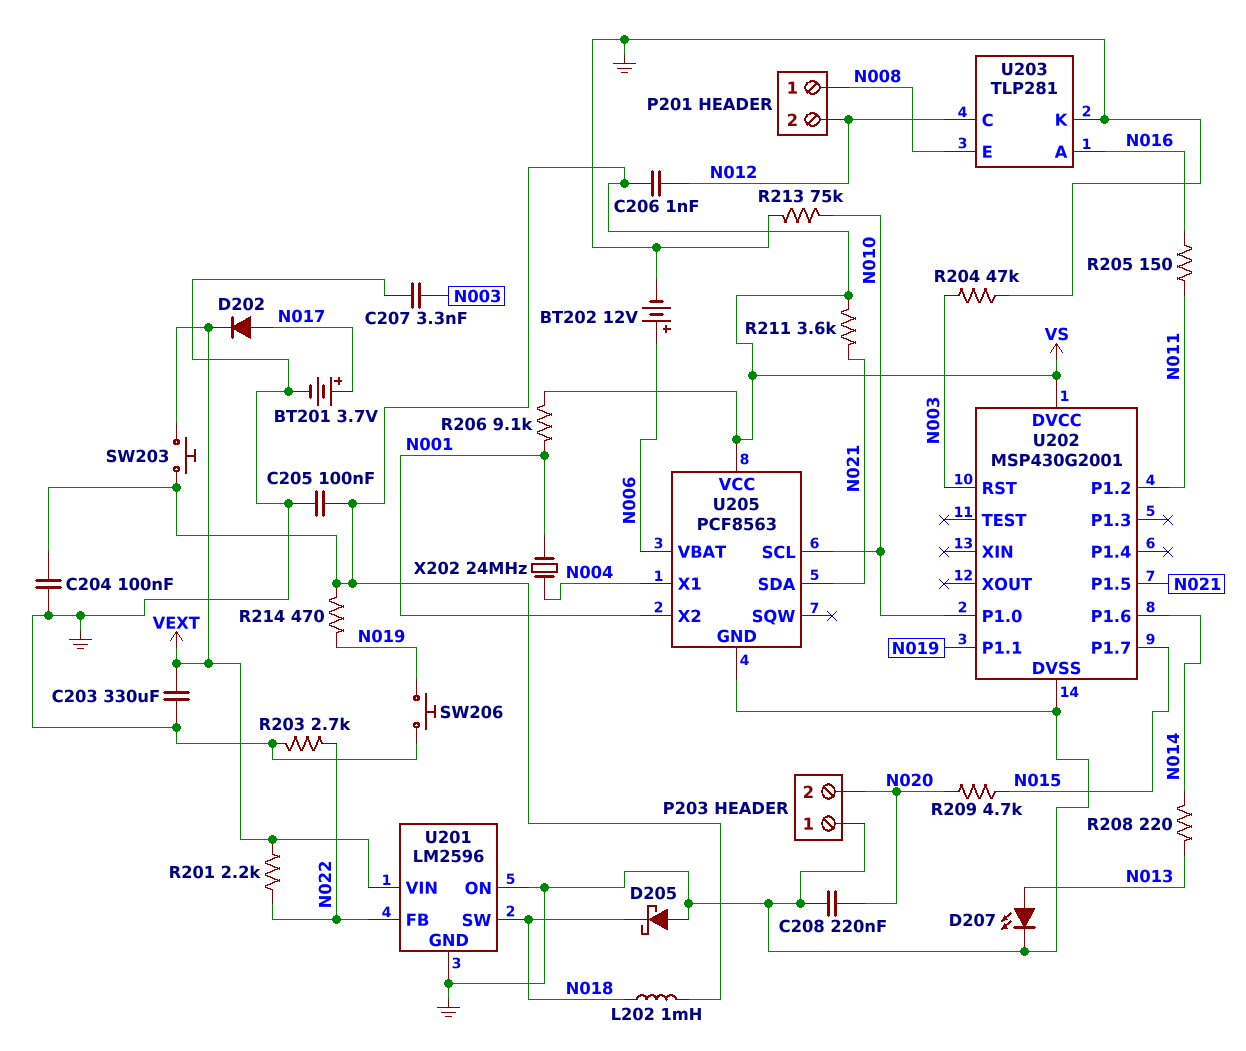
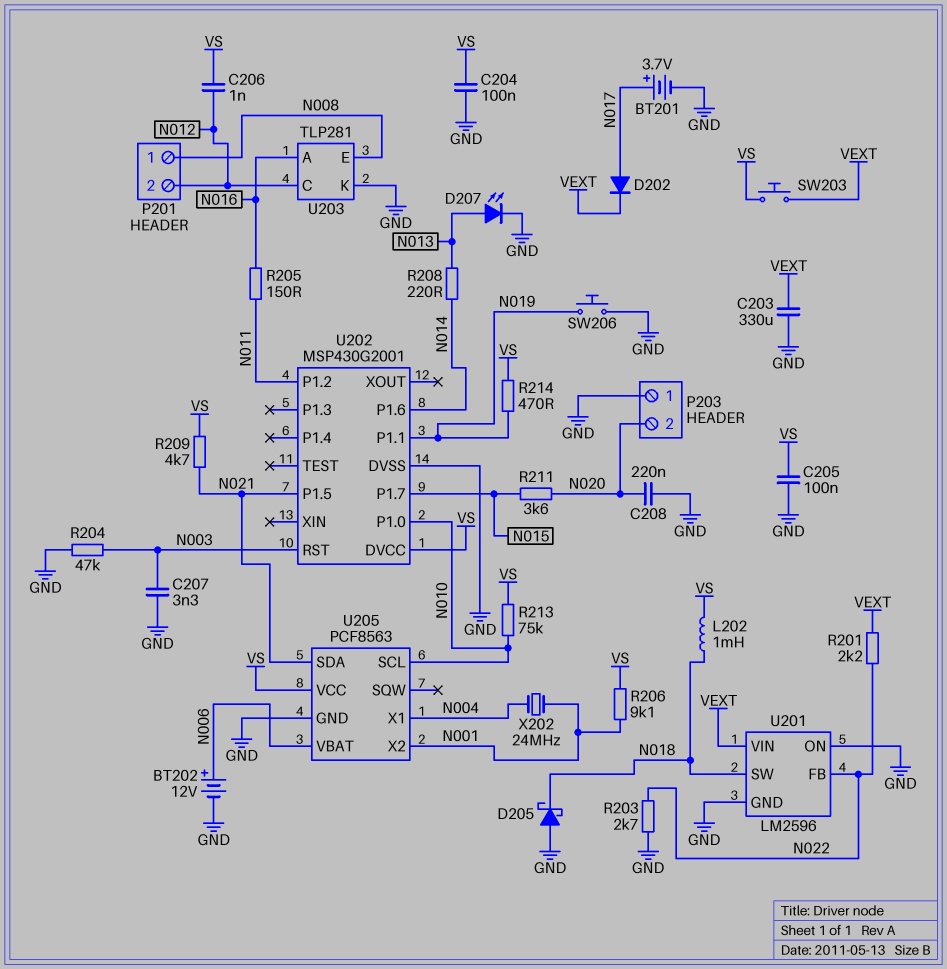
R209: 4.7k (N015, N020) -> 4.7k (N021, VS)
R211: 3.6k (N021, VS) -> 3.6k (N015, N020)
R213: 75k (GND, N010) -> 75k (N010, VS)

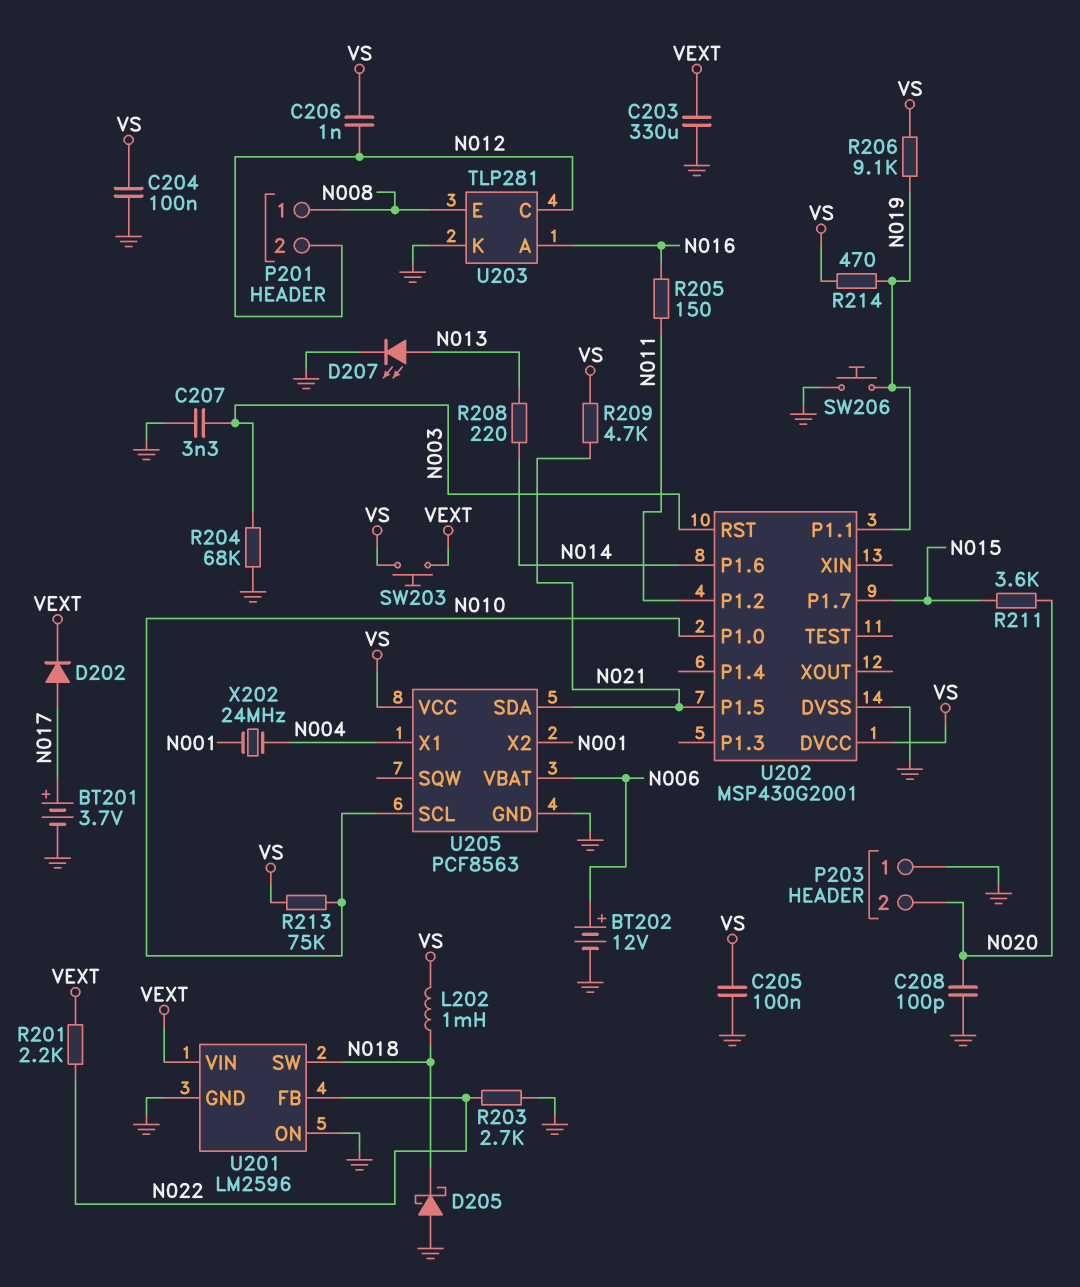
C208: 220nF (GND, N020) -> 100pF (GND, N020)
R204: 47k (GND, N003) -> 68k (GND, N003)
R206: 9.1k (N001, VS) -> 9.1k (N019, VS)

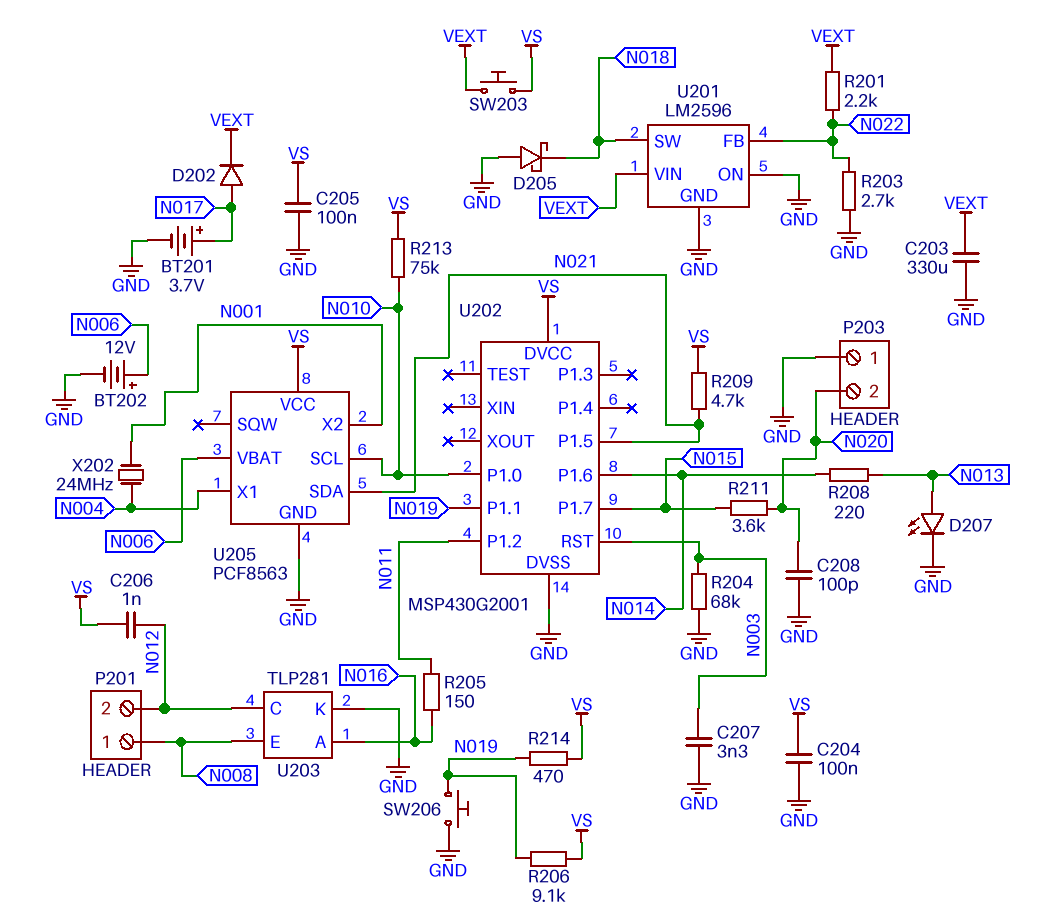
L202: 1mH (N018, VS) -> none

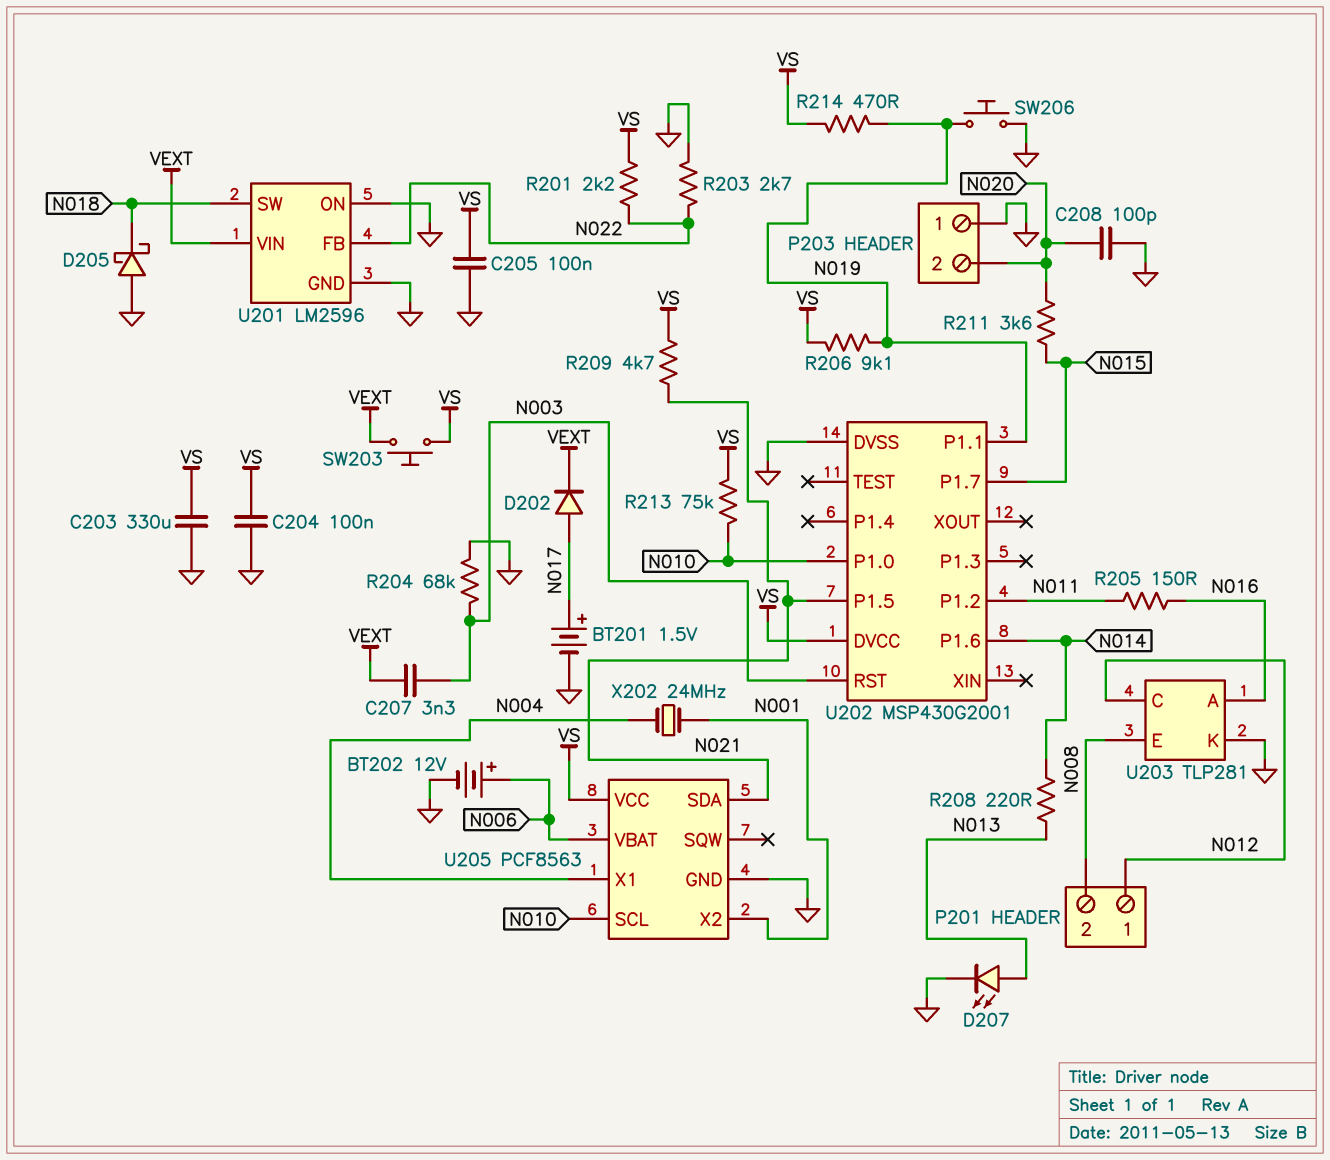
BT201: 3.7V (plus N017, minus GND) -> 1.5V (plus N017, minus GND)
C203: 330uF (GND, VEXT) -> 330uF (GND, VS)
C206: 1nF (N012, VS) -> none
C207: 3.3nF (GND, N003) -> 3.3nF (N003, VEXT)
P201 pin 1: N008 -> N012
P201 pin 2: N012 -> N008
R201: 2.2k (N022, VEXT) -> 2.2k (N022, VS)

